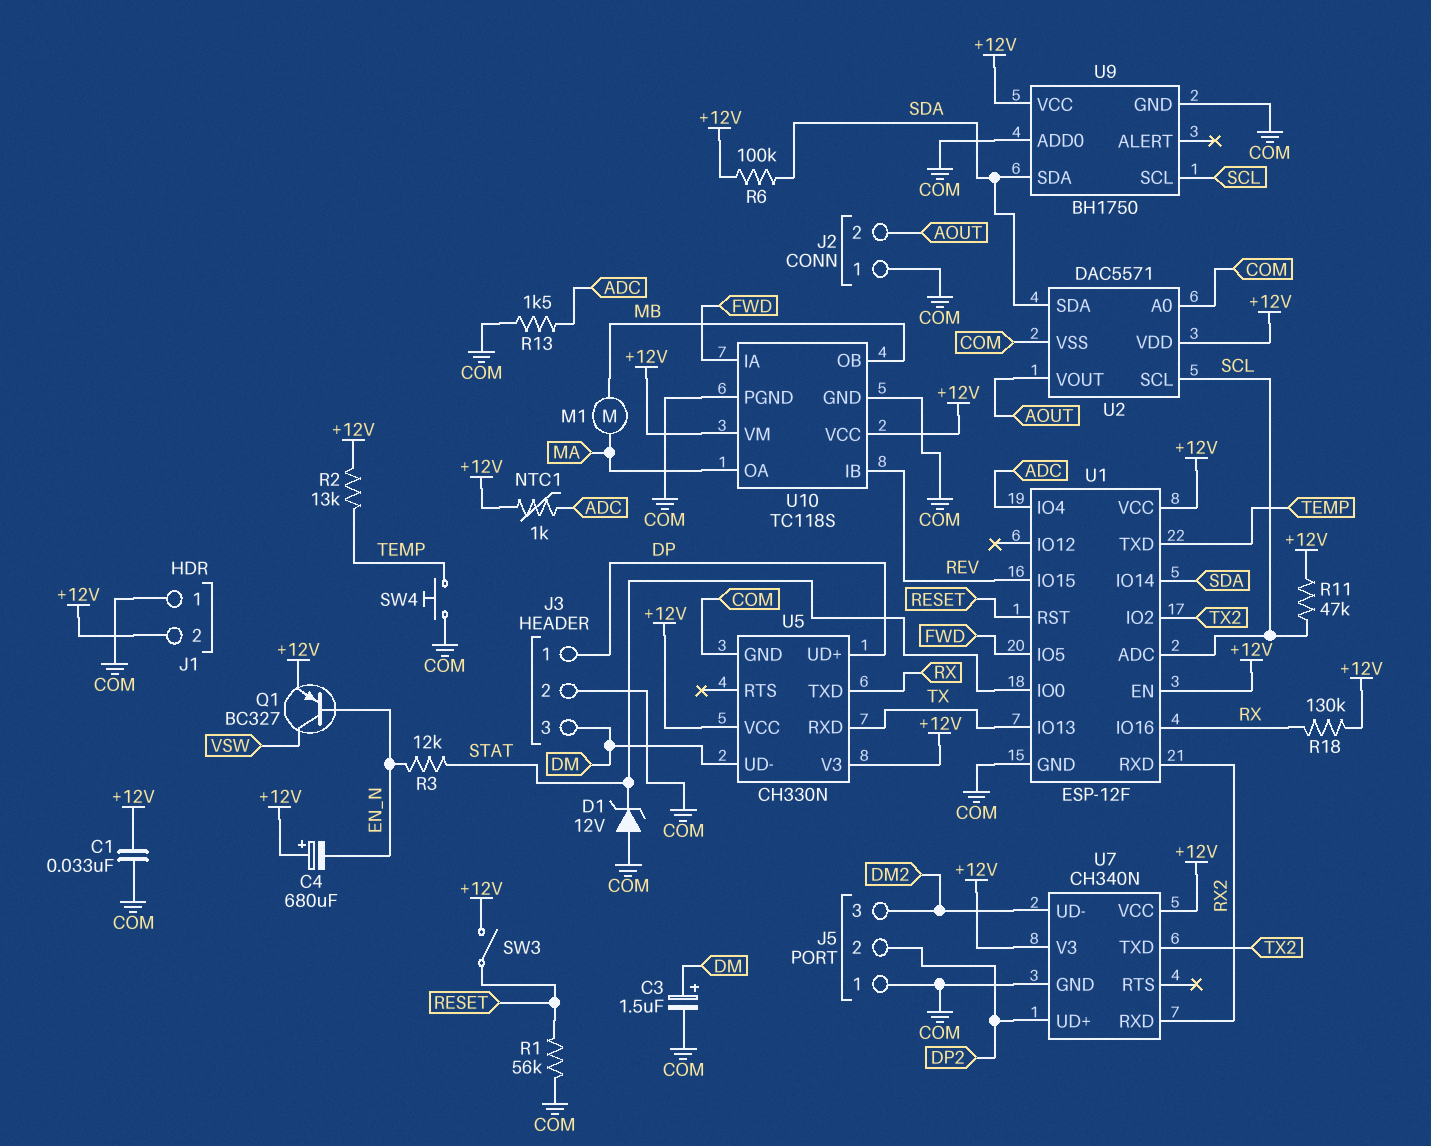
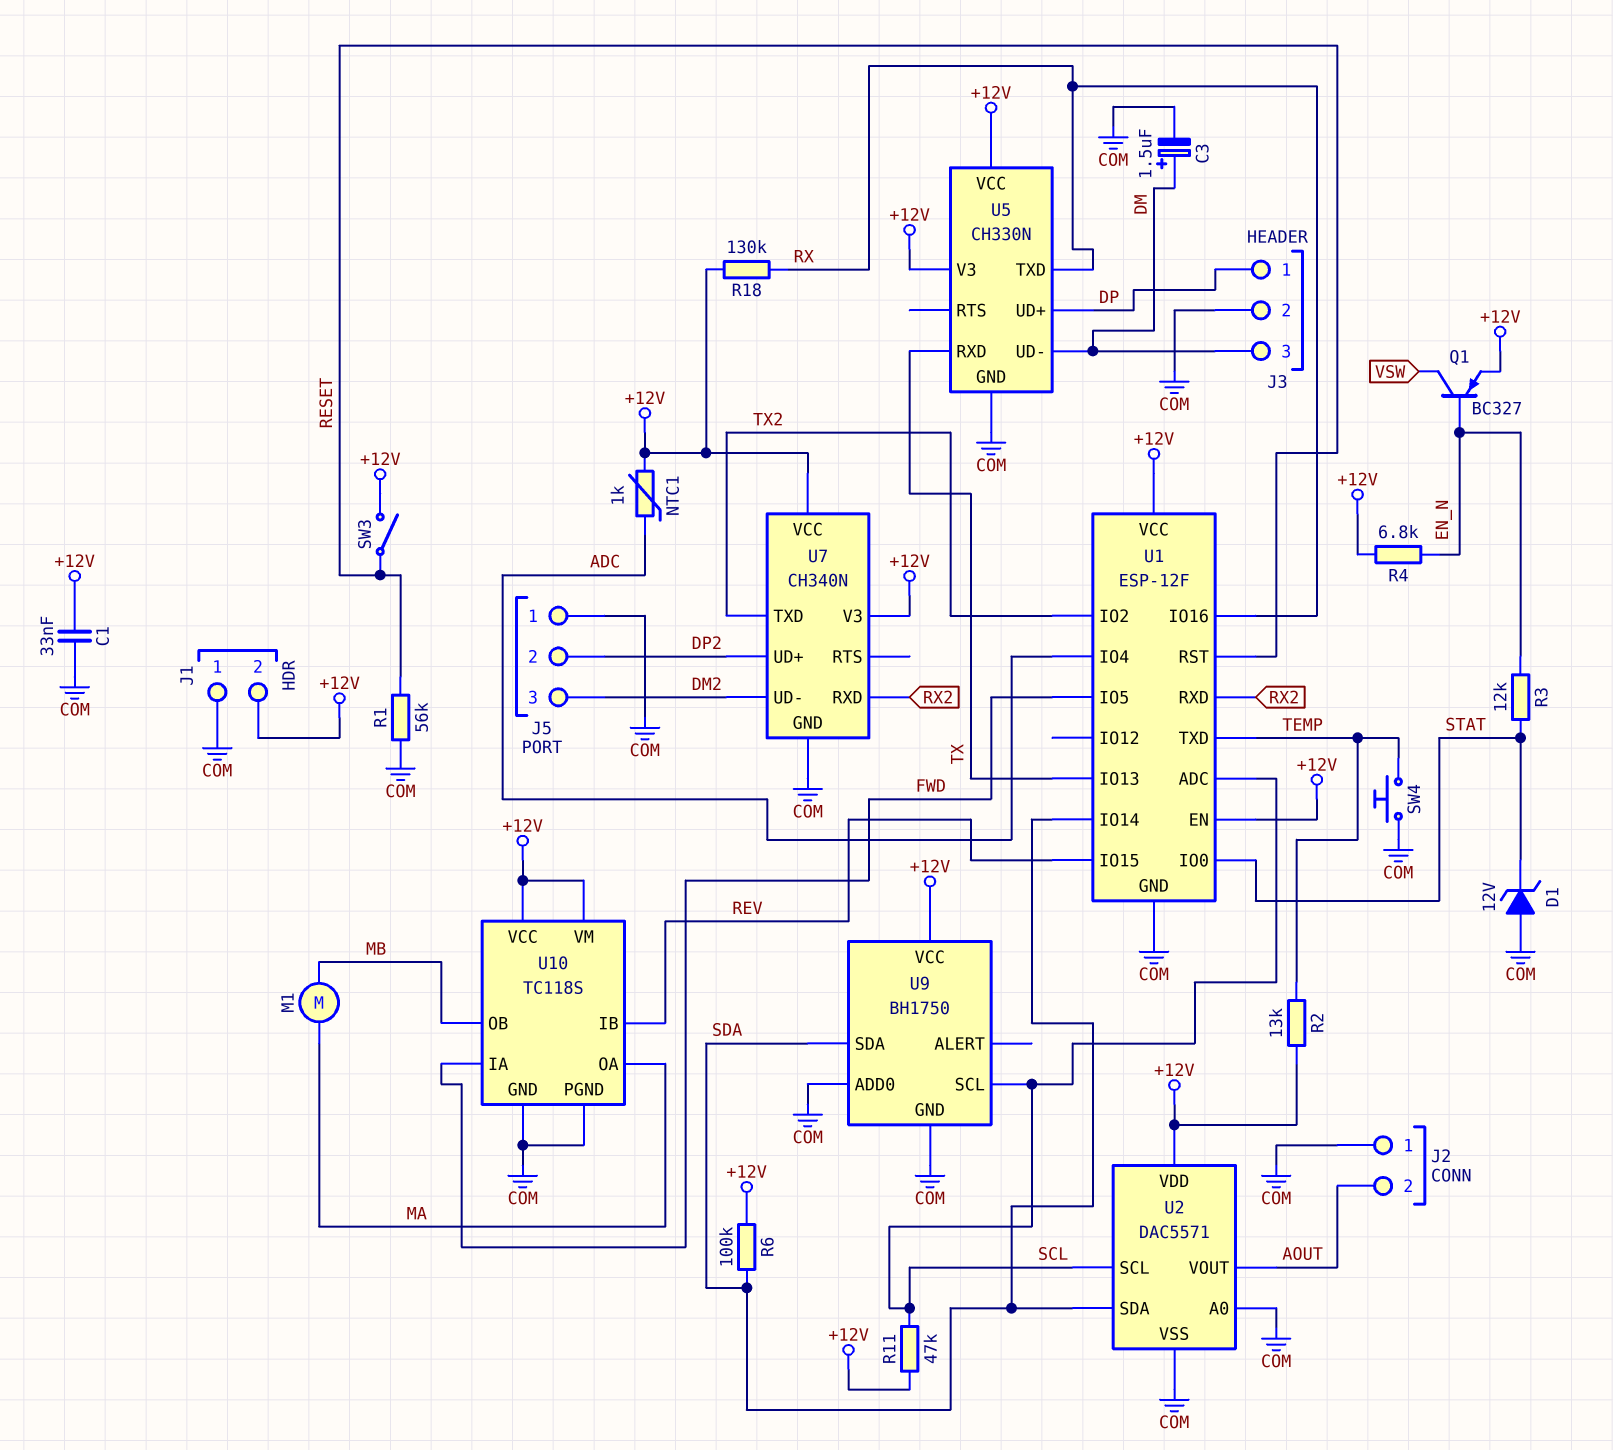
C4: 680uF (plus +12V, minus EN_N) -> none
R4: none -> 6.8k (+12V, EN_N)
R13: 1.5k (ADC, COM) -> none

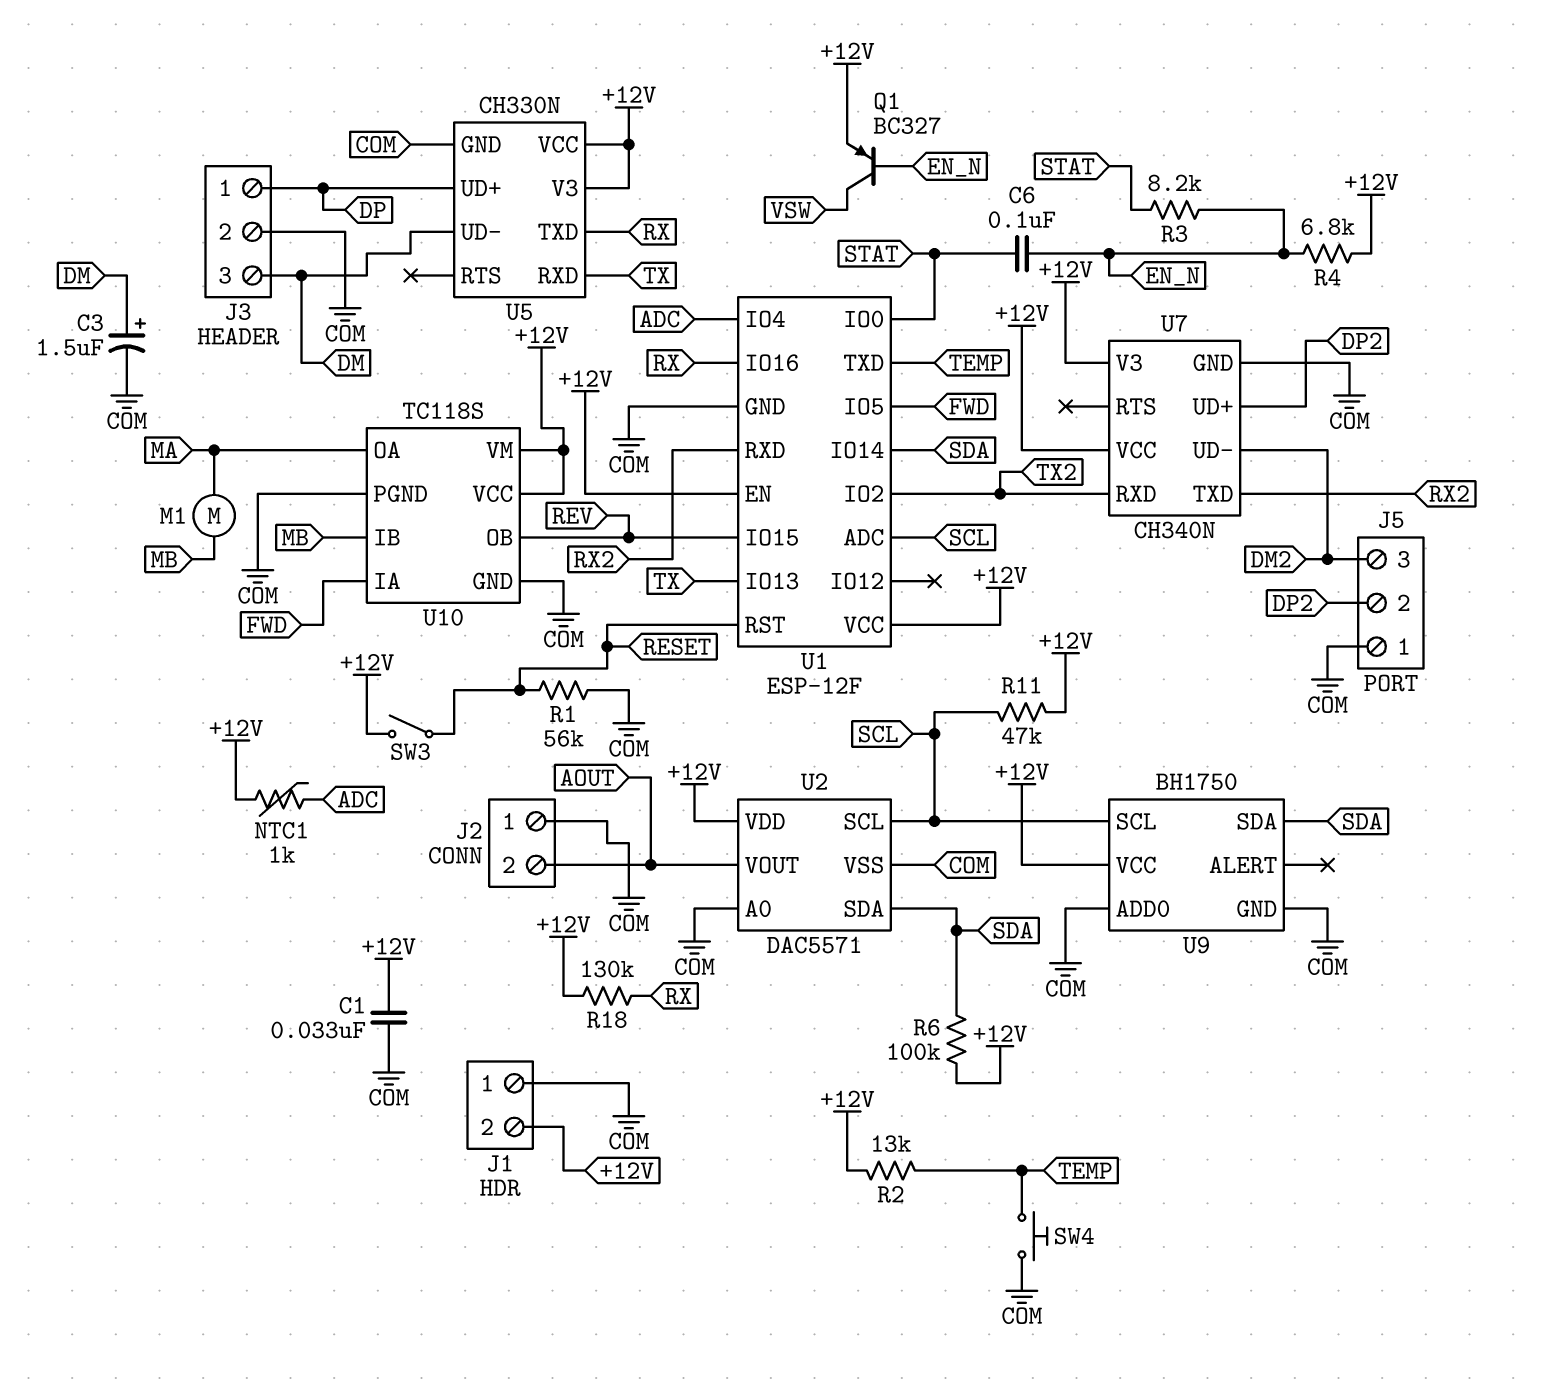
C6: none -> 100nF (EN_N, STAT)
D1: zener 12V (A COM, K STAT) -> none
R3: 12k (EN_N, STAT) -> 8.2k (EN_N, STAT)
U7 pin RXD: RX2 -> TX2
U7 pin TXD: TX2 -> RX2
U10 pin IB: REV -> MB
U10 pin OB: MB -> REV

